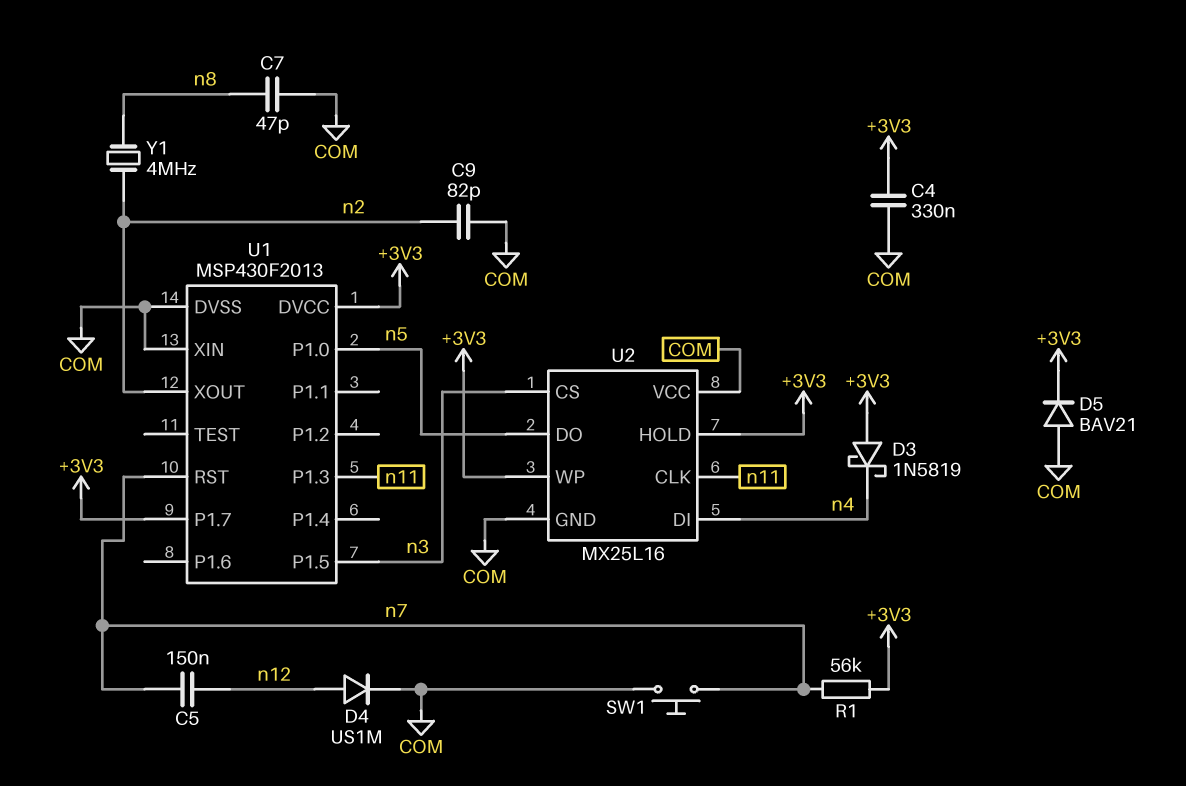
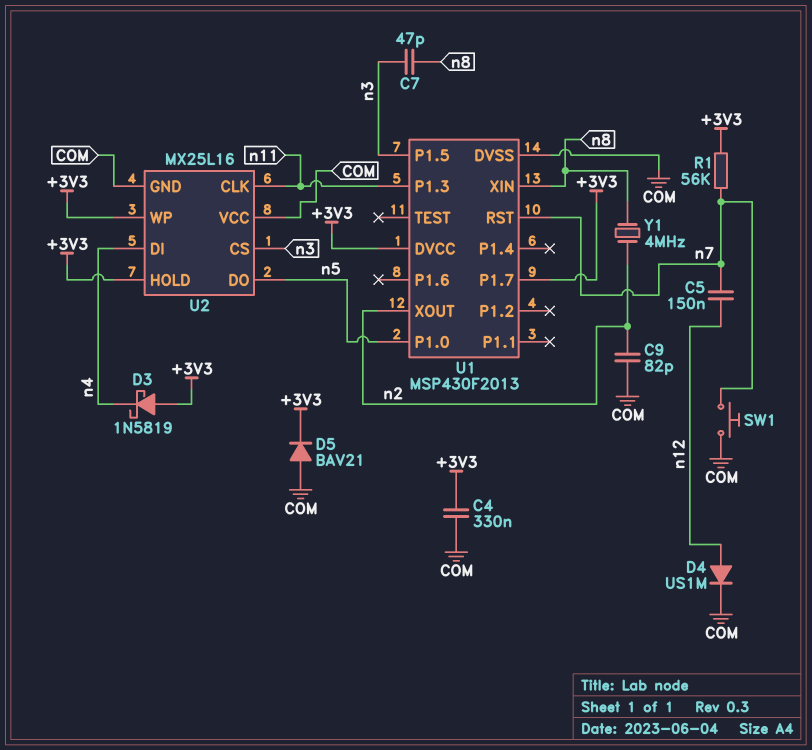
C7: 47pF (COM, n8) -> 47pF (n3, n8)
U1 pin XIN: COM -> n8

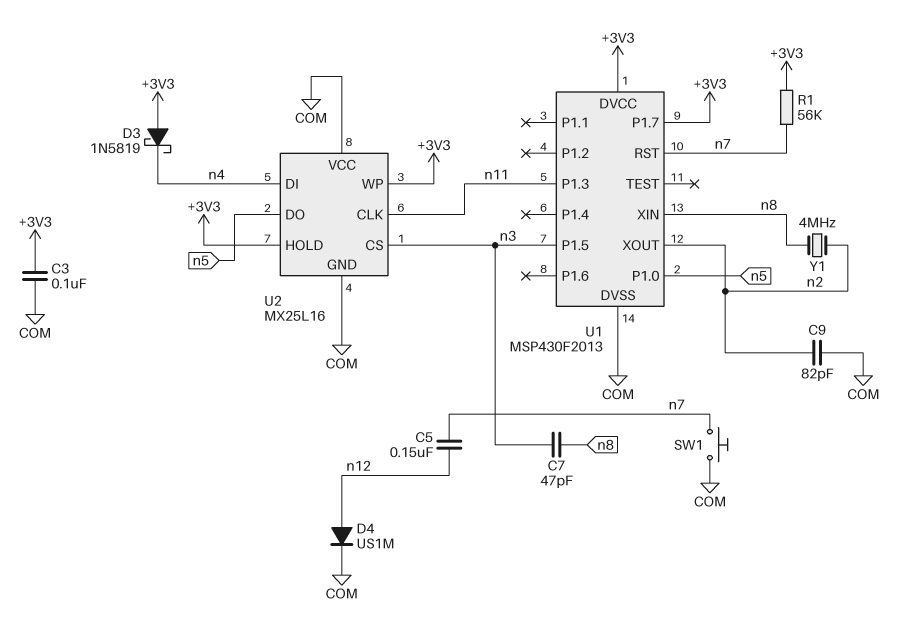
C3: none -> 100nF (+3V3, COM)
C4: 330nF (+3V3, COM) -> none
D5: diode BAV21 (A COM, K +3V3) -> none

